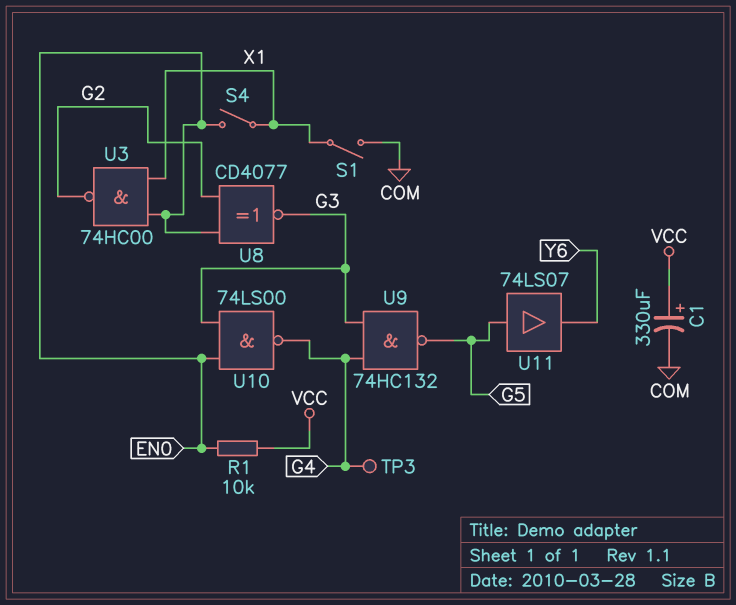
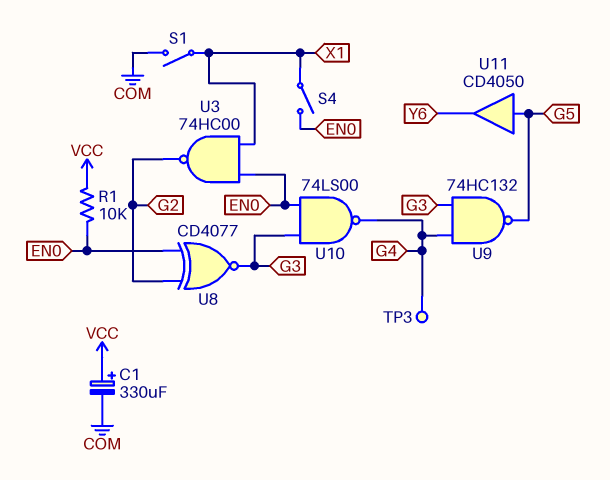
U11: buffer 74LS07 (in G5, out Y6) -> buffer CD4050 (in G5, out Y6)

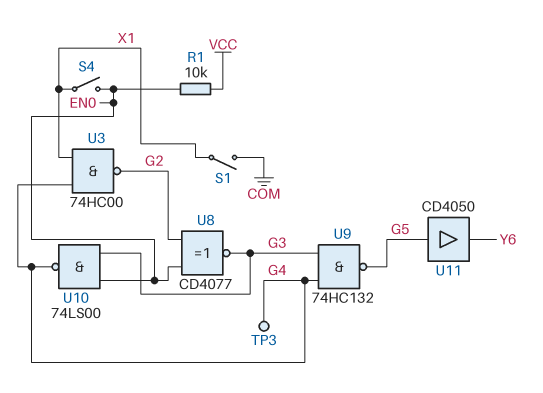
C1: 330uF (plus VCC, minus COM) -> none
U3: NAND 74HC00 (in EN0, in X1, out G2) -> NAND 74HC00 (in G4, in X1, out G2)

